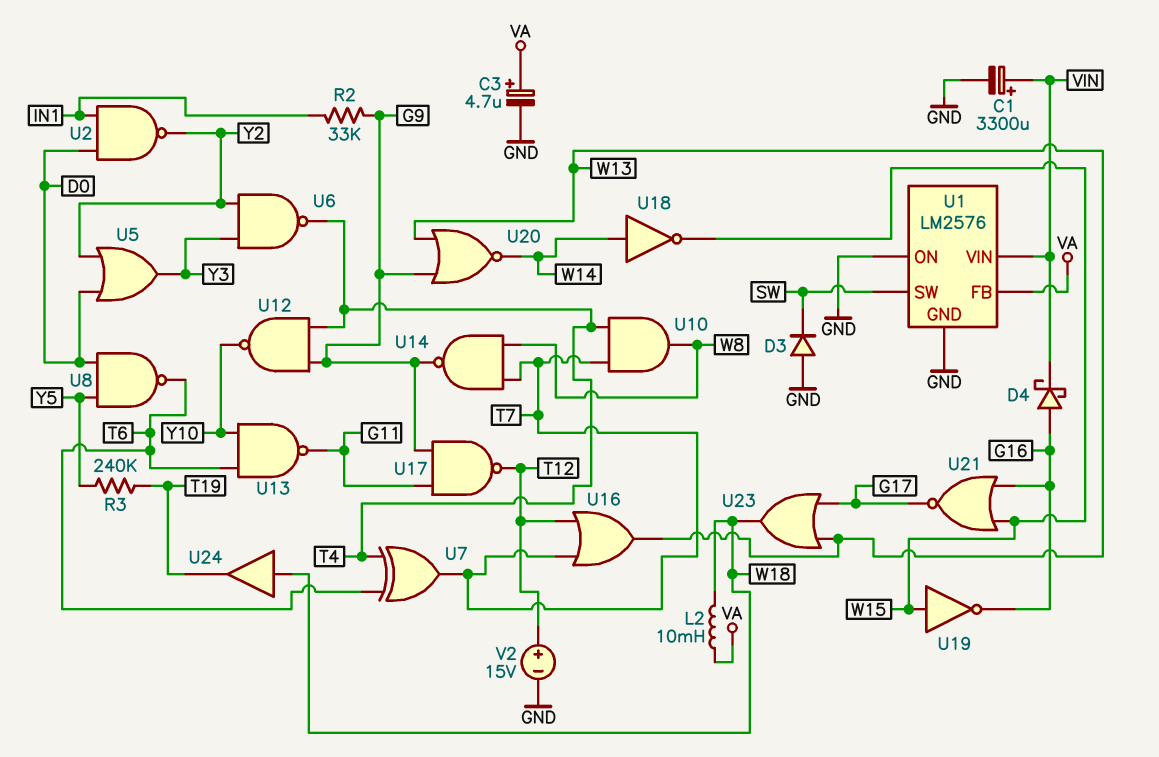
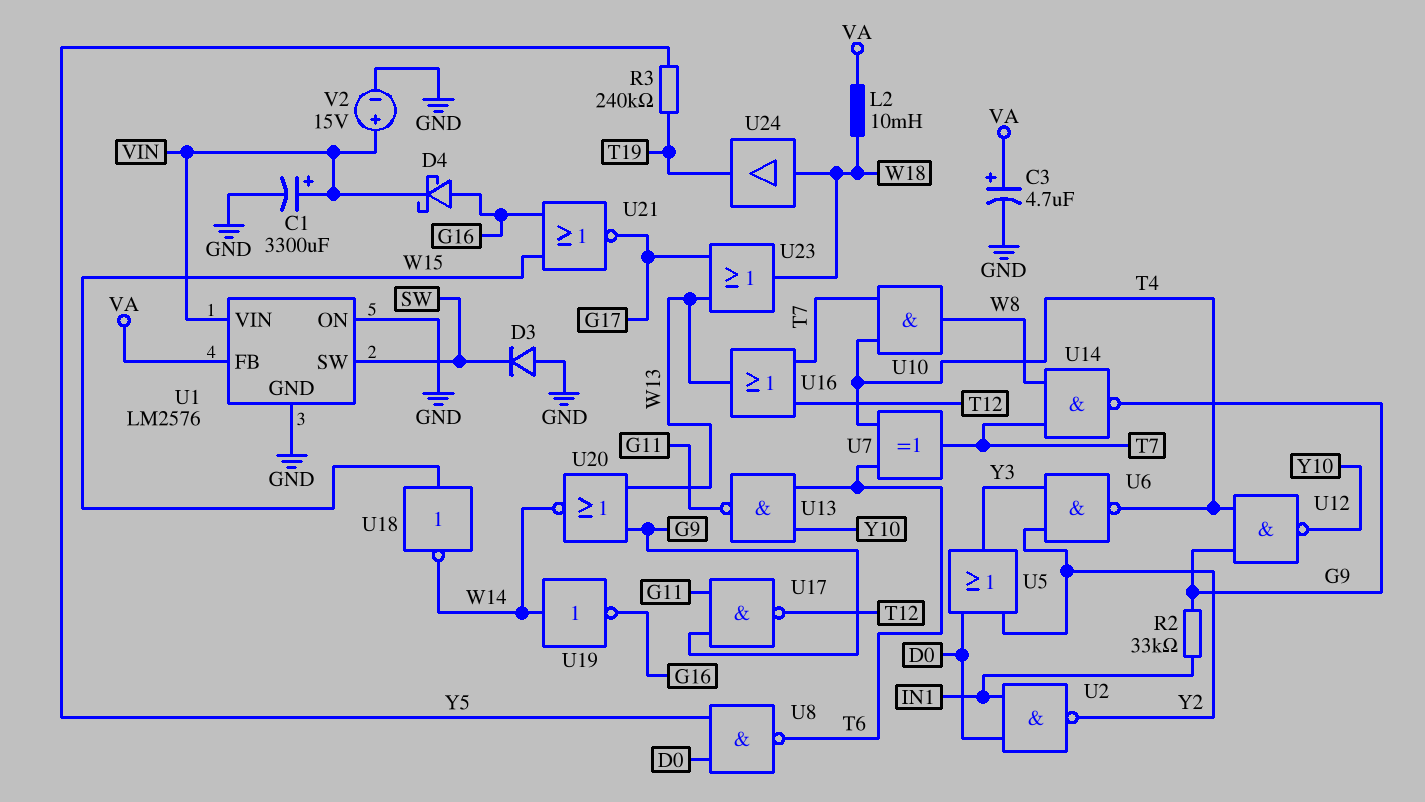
U18: NOT (in W14, out W15) -> NOT (in W15, out W14)
U19: NOT (in W15, out G16) -> NOT (in W14, out G16)
V2: 15V (plus T12, minus GND) -> 15V (plus VIN, minus GND)

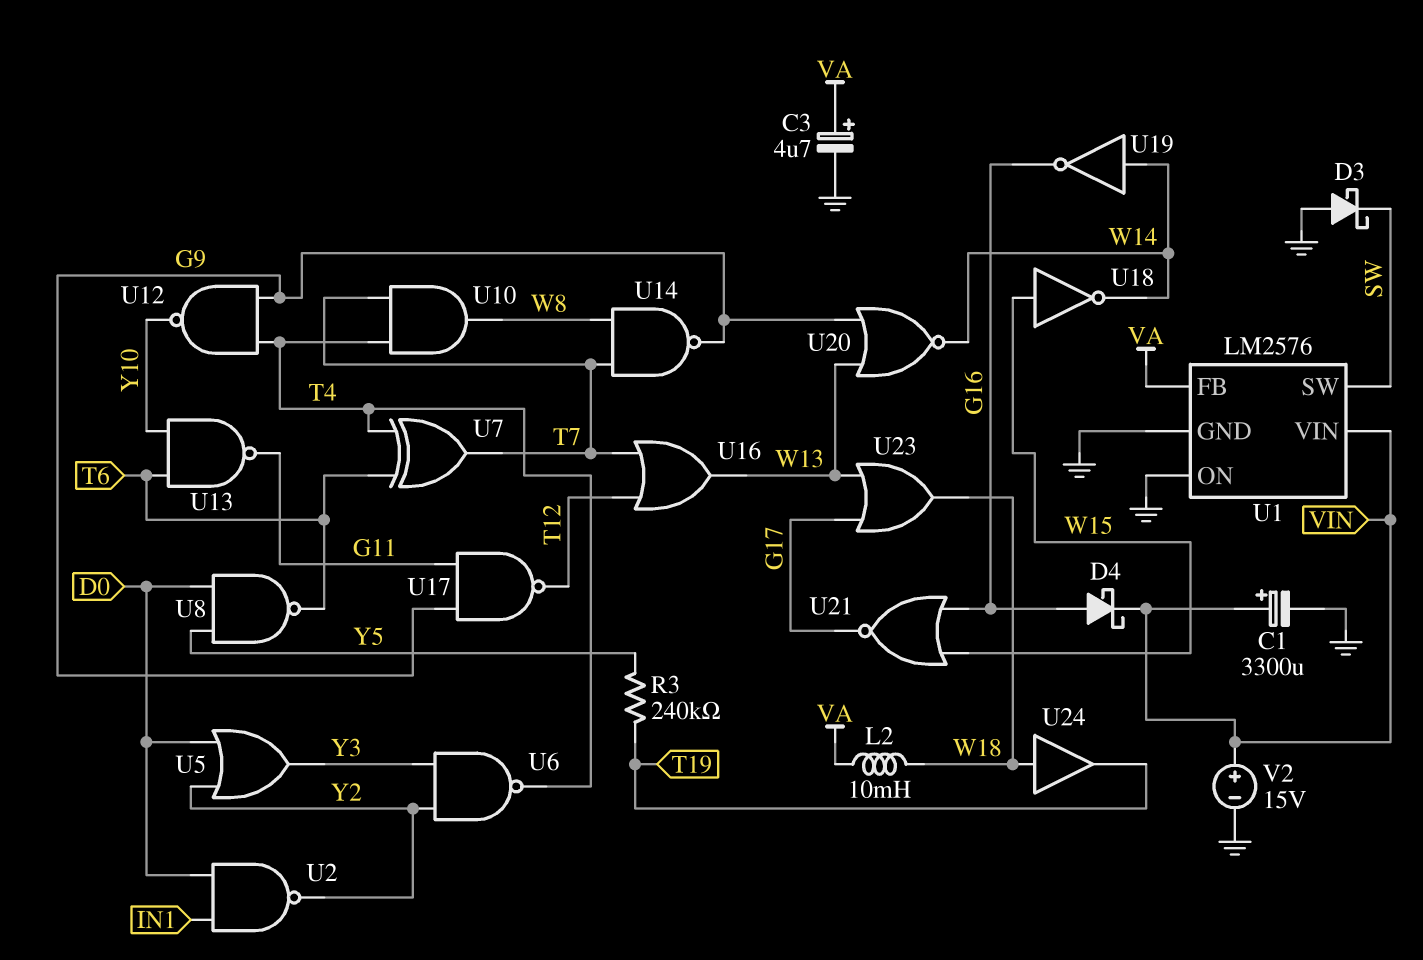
D3: diode (A GND, K SW) -> schottky (A GND, K SW)
R2: 33k (G9, IN1) -> none

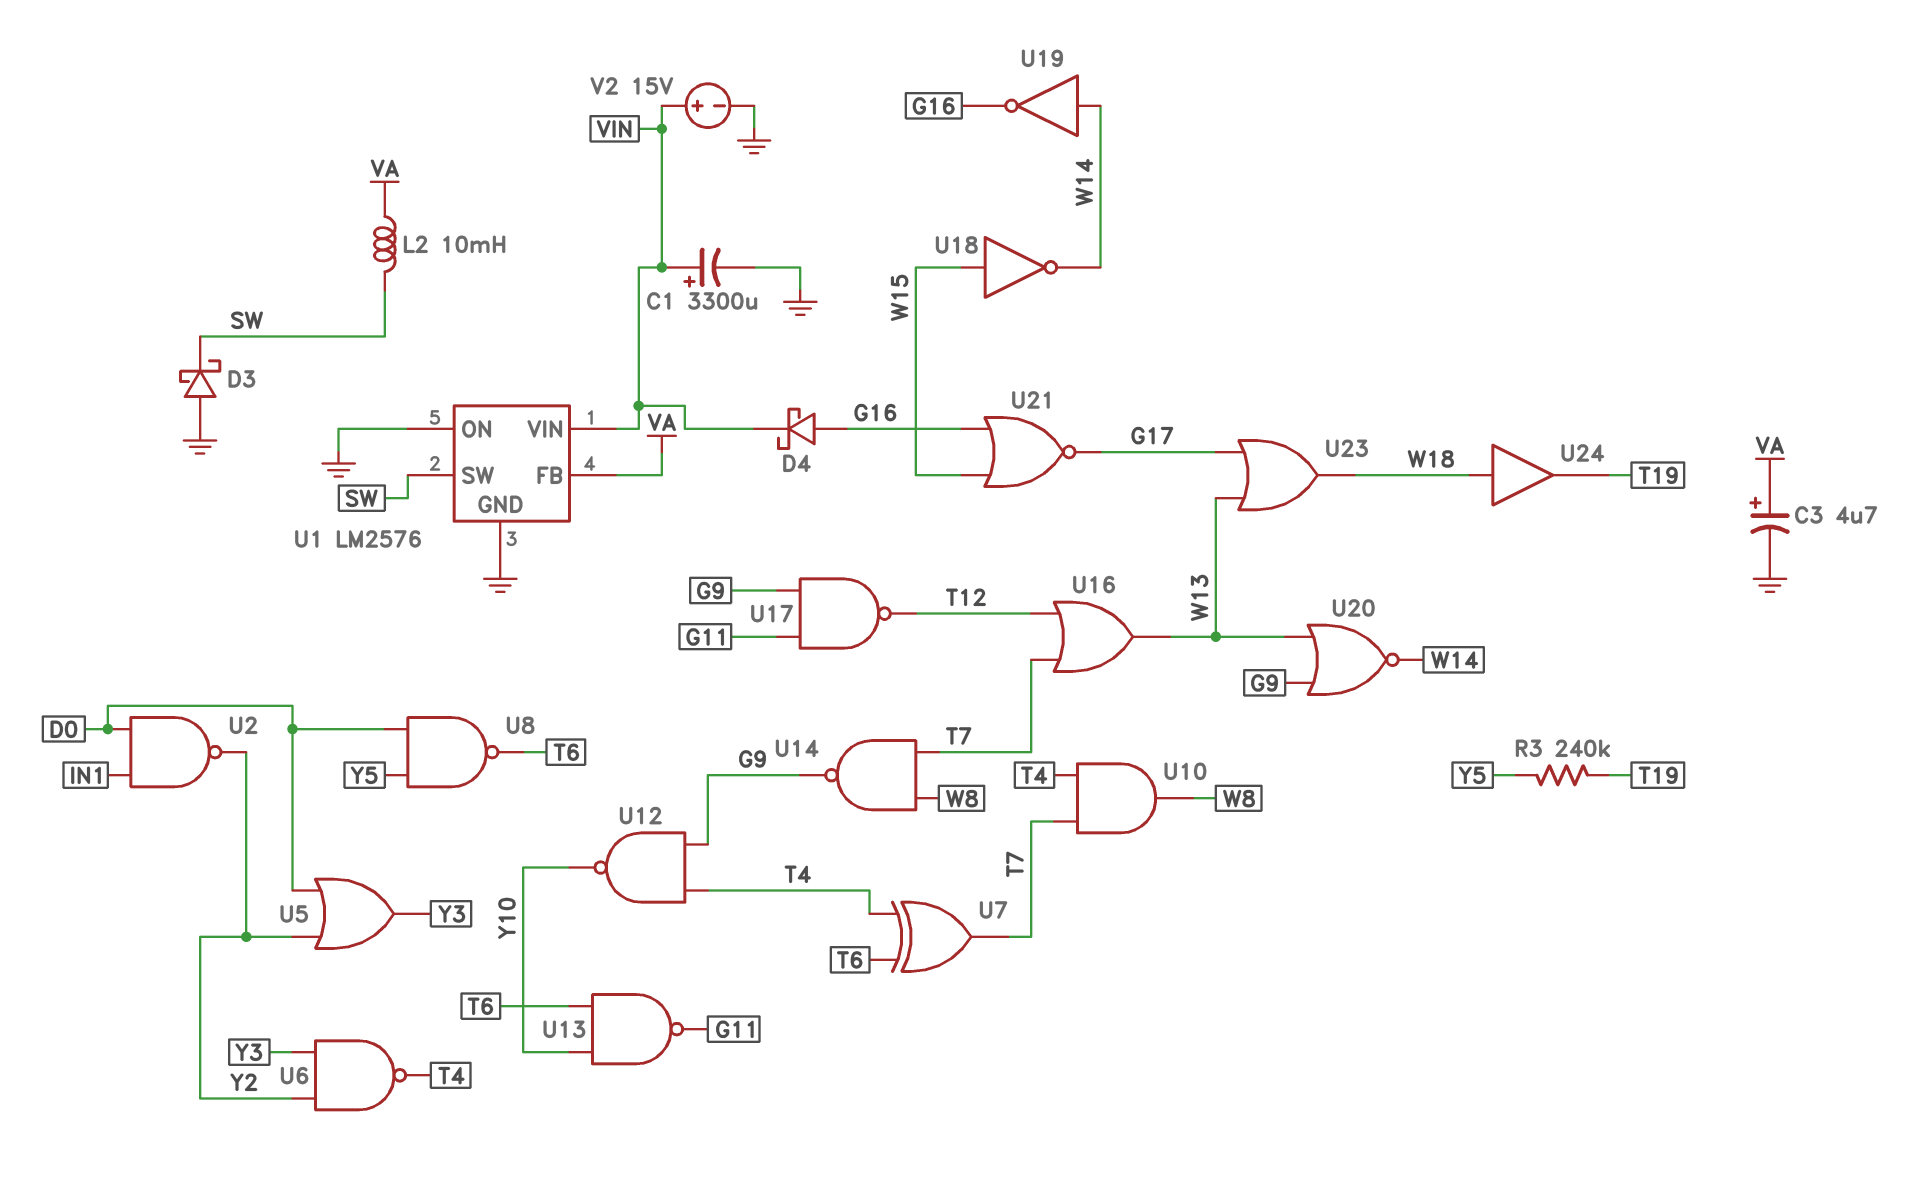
L2: 10mH (VA, W18) -> 10mH (SW, VA)

